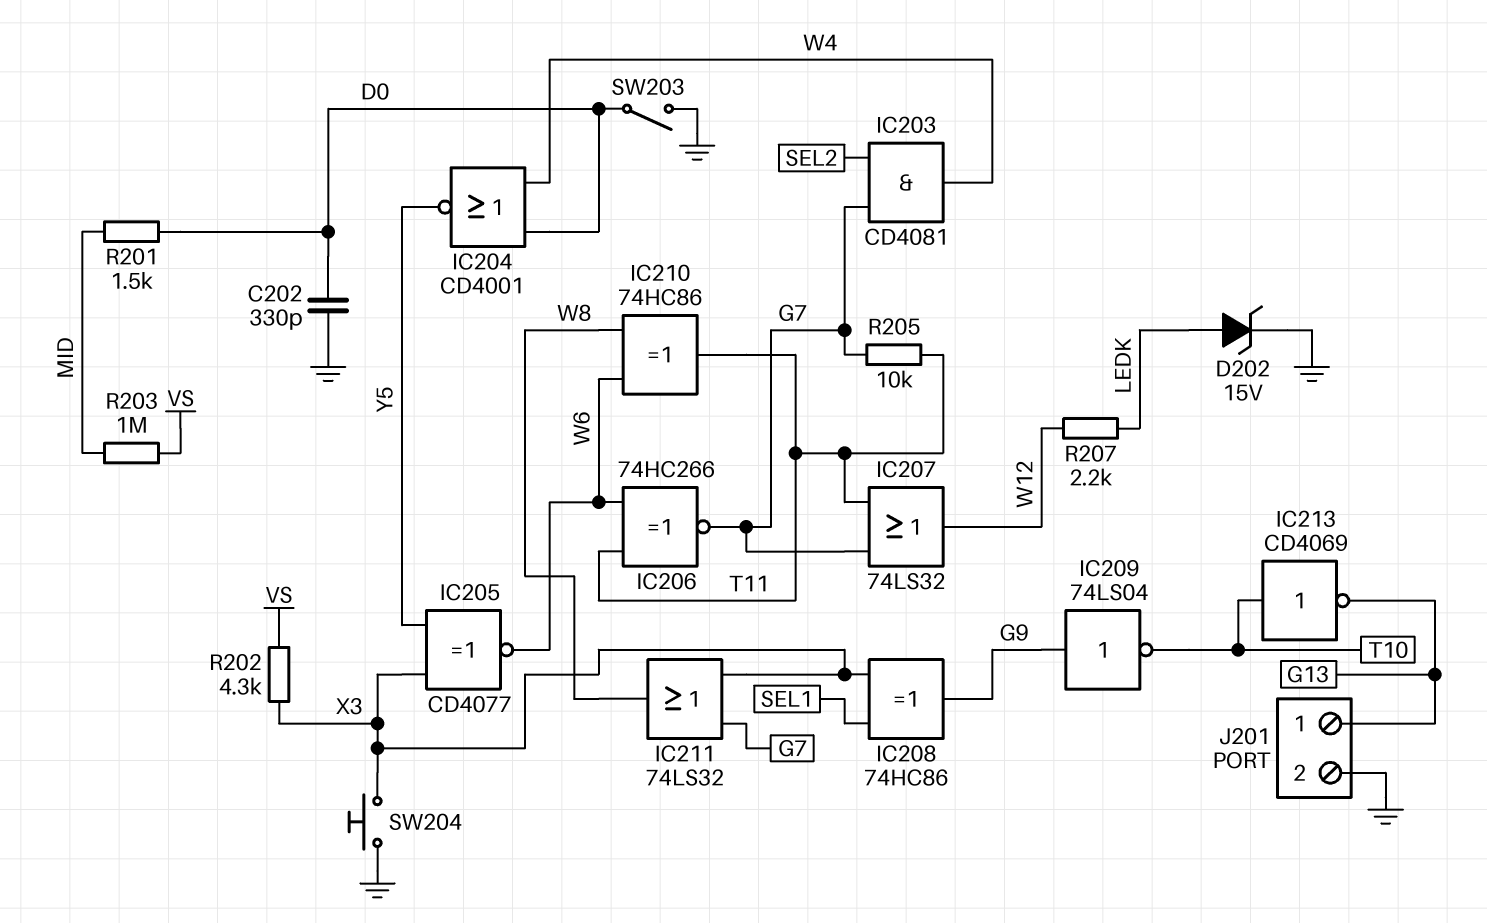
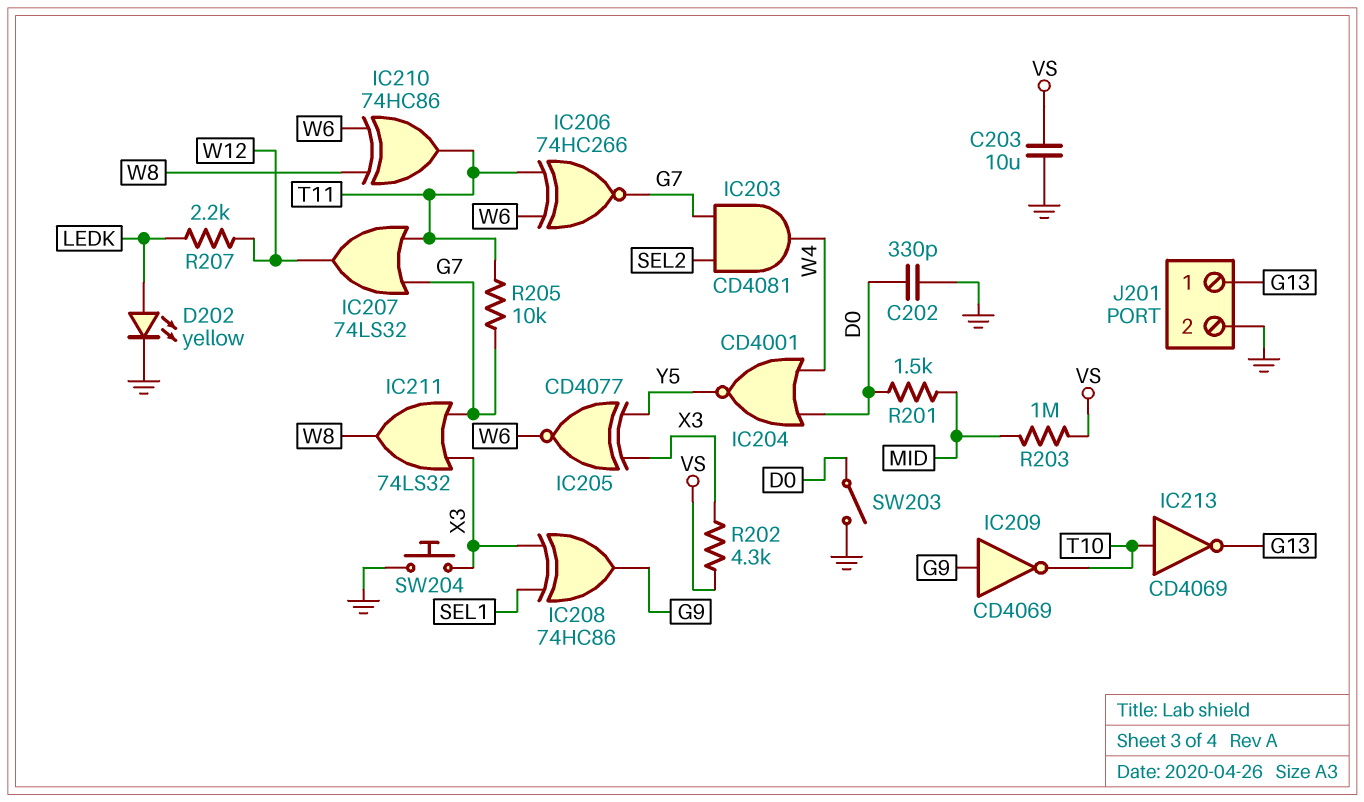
C203: none -> 10uF (GND, VS)
D202: zener 15V (A LEDK, K GND) -> LED yellow (A LEDK, K GND)
IC209: NOT 74LS04 (in G9, out T10) -> NOT CD4069 (in G9, out T10)

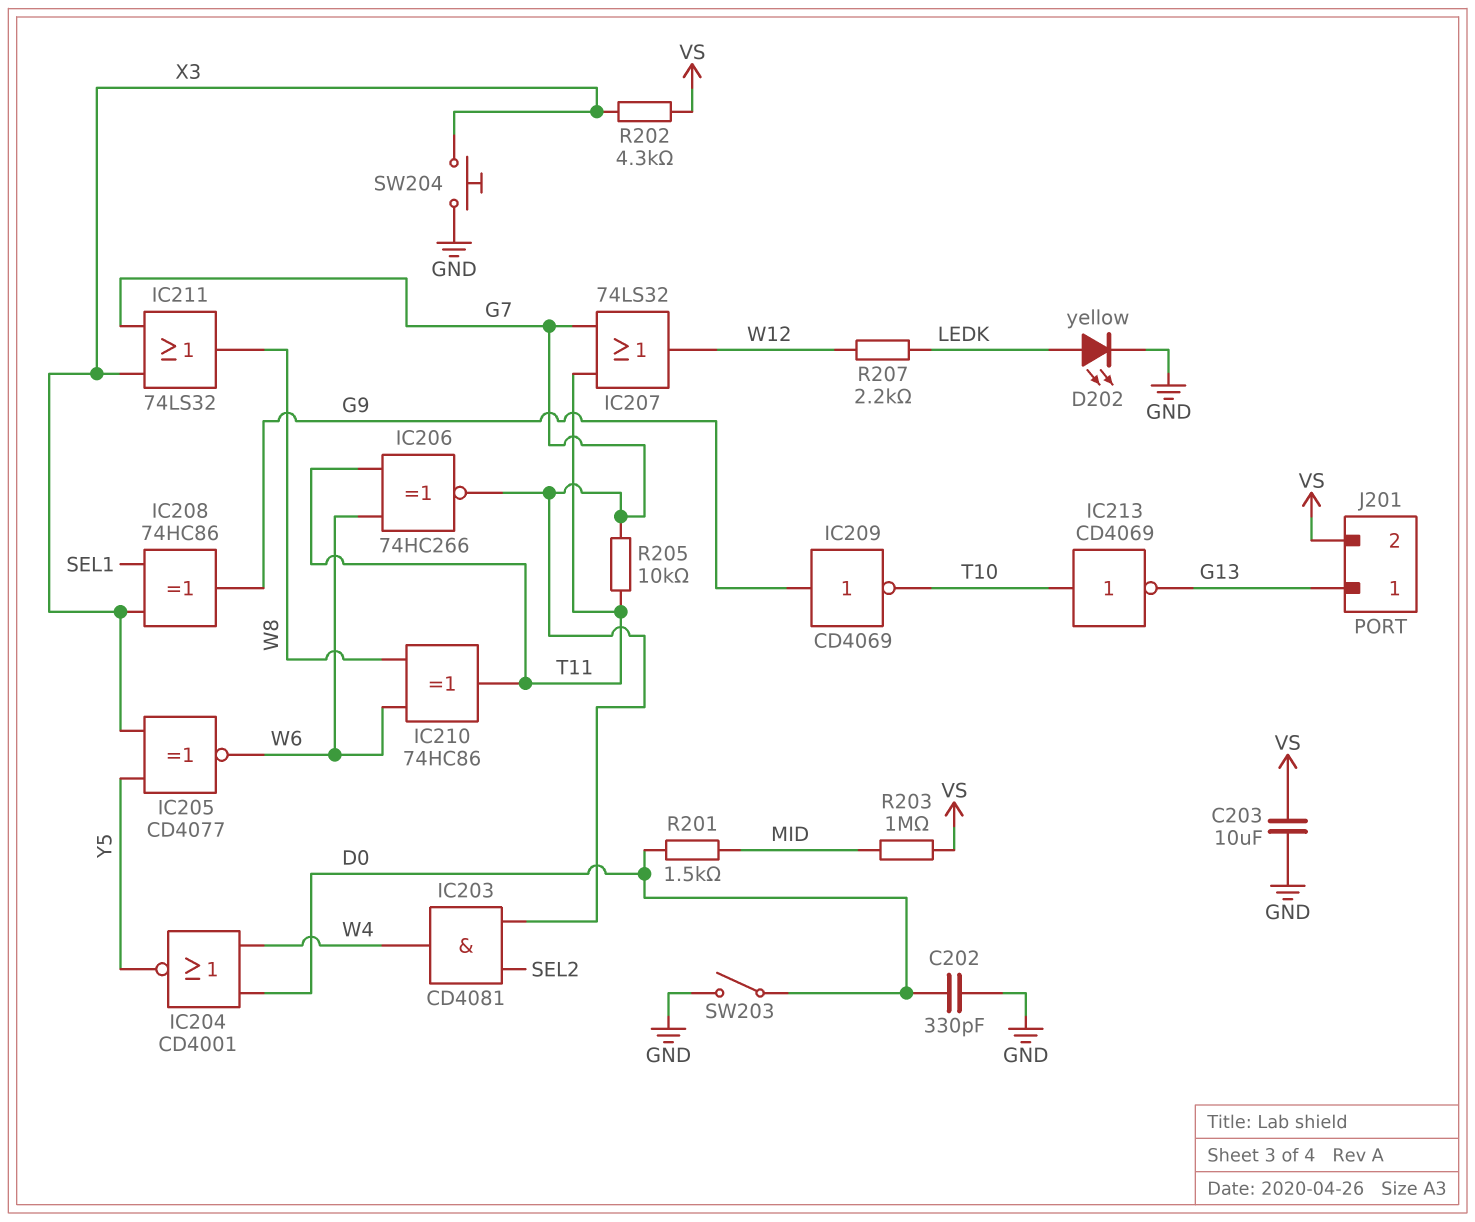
J201 pin 2: GND -> VS

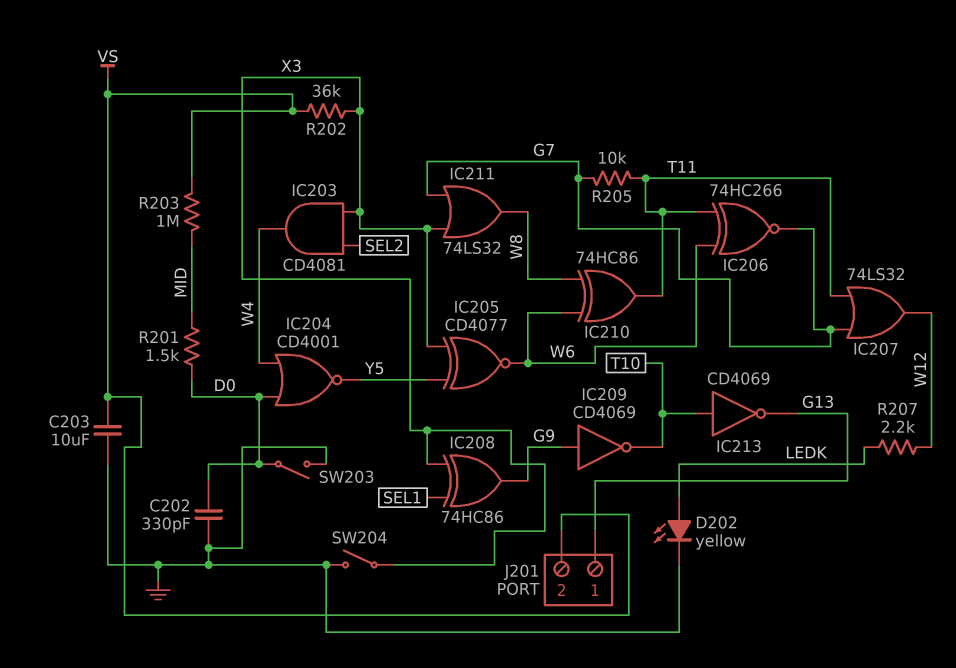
IC203: AND CD4081 (in G7, in SEL2, out W4) -> AND CD4081 (in SEL2, in X3, out W4)
R202: 4.3k (VS, X3) -> 36k (VS, X3)
SW204: button (GND, X3) -> switch (GND, X3)

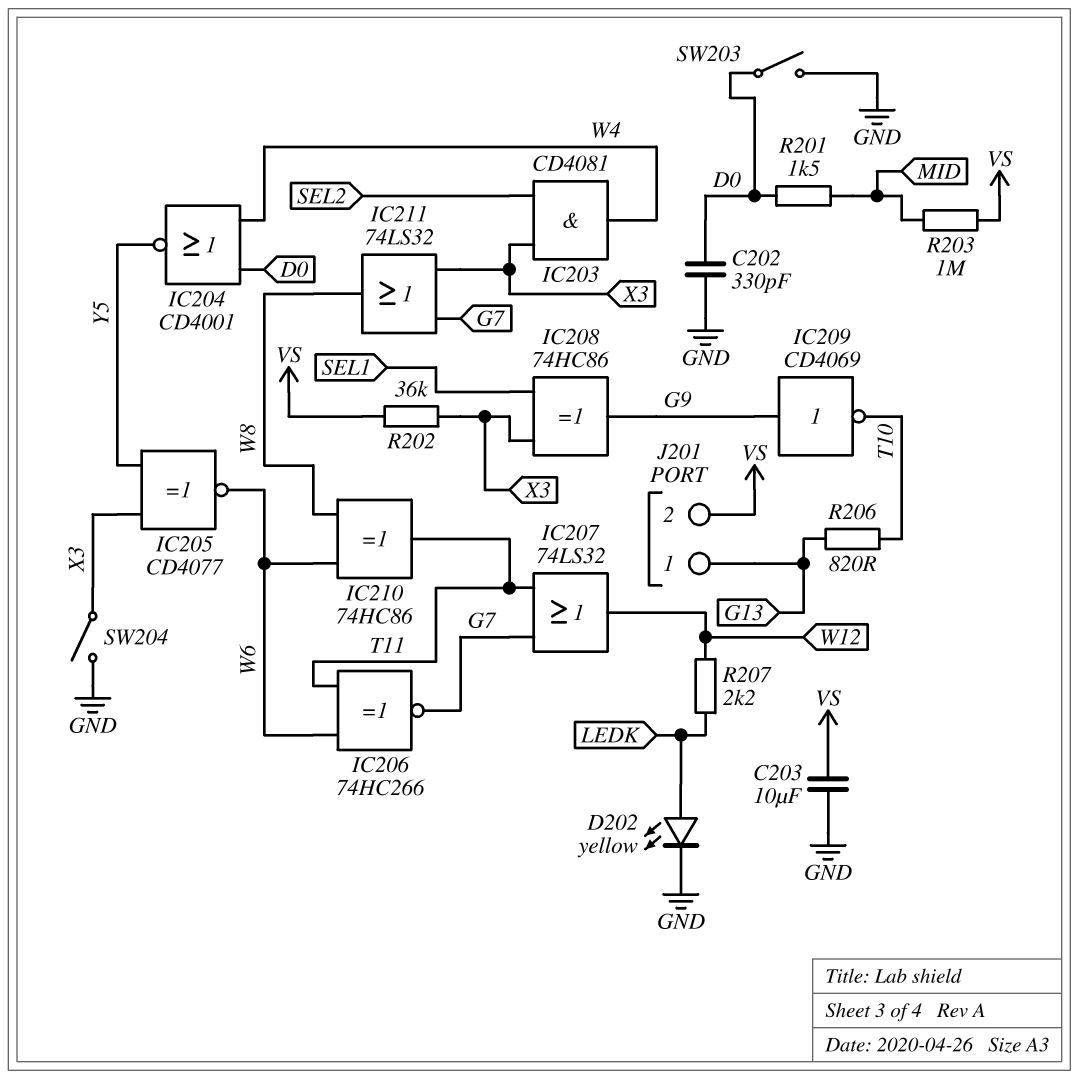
IC213: NOT CD4069 (in T10, out G13) -> none
R205: 10k (G7, T11) -> none
R206: none -> 820 (G13, T10)

